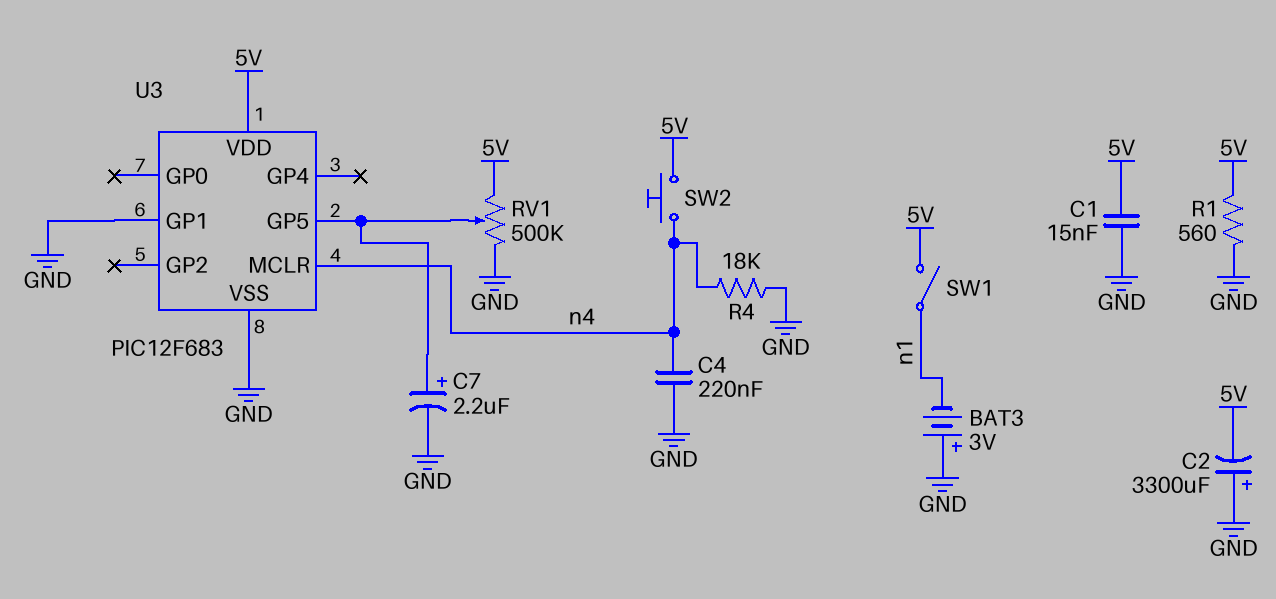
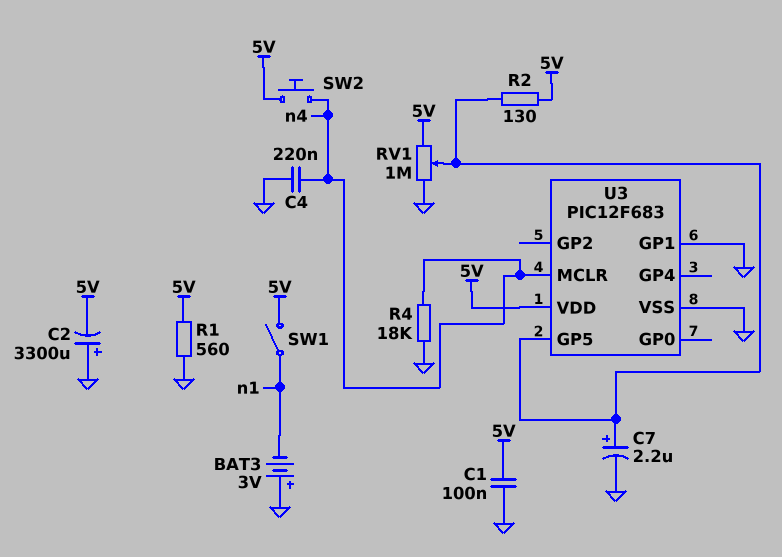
C1: 15nF (5V, GND) -> 100nF (5V, GND)
R2: none -> 130 (5V, U3/GP5)
RV1: 500k (5V, GND, wiper U3/GP5) -> 1M (5V, GND, wiper U3/GP5)

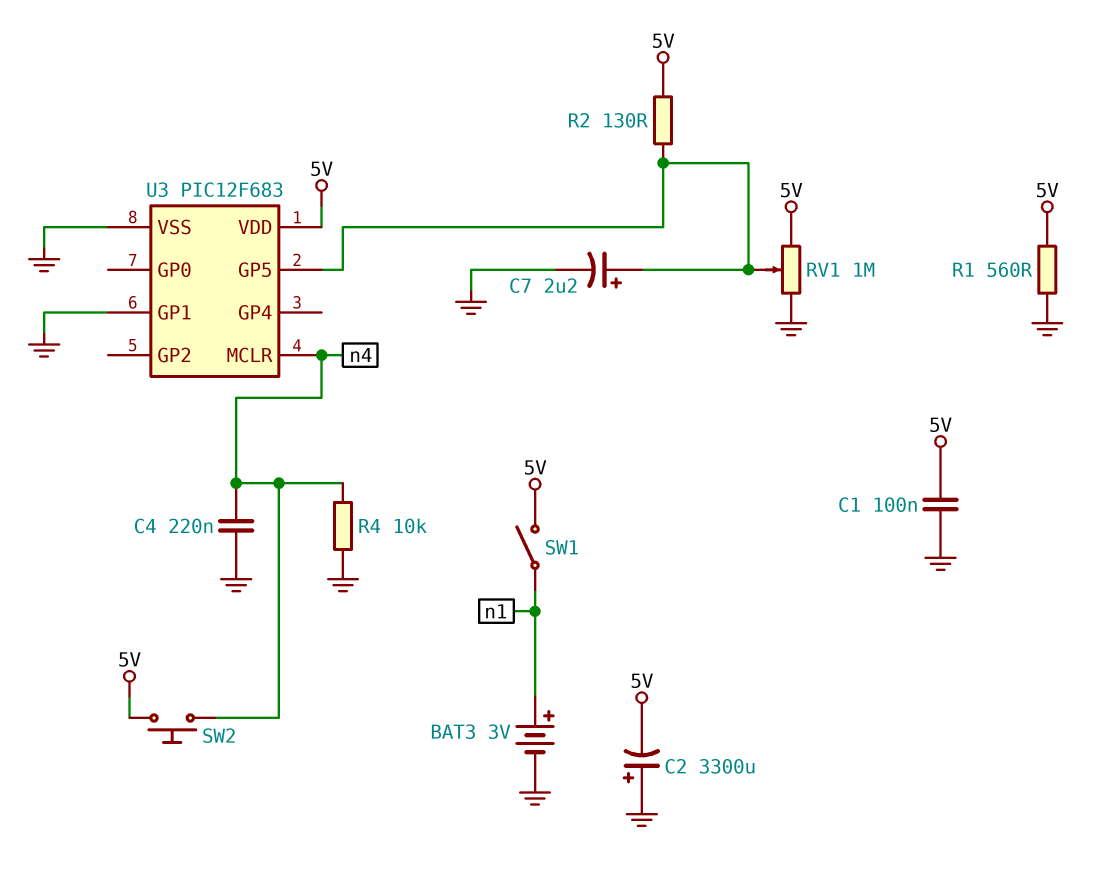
BAT3: 3V (plus GND, minus n1) -> 3V (plus n1, minus GND)
R4: 18k (GND, n4) -> 10k (GND, n4)

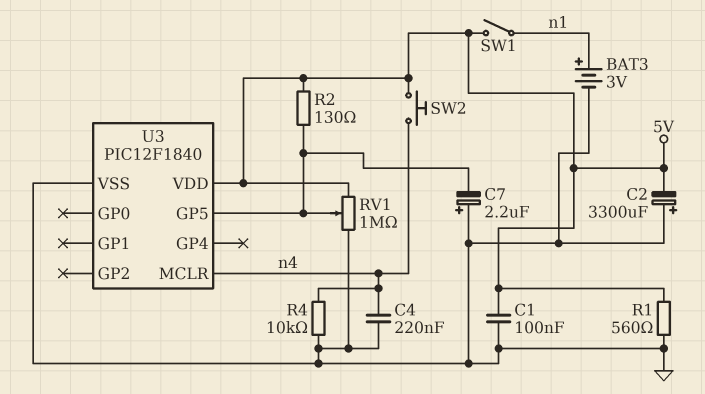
C7: 2.2uF (plus U3/GP5, minus GND) -> 2.2uF (plus GND, minus U3/GP5)
U3: PIC12F683 -> PIC12F1840
U3 pin GP1: GND -> none

